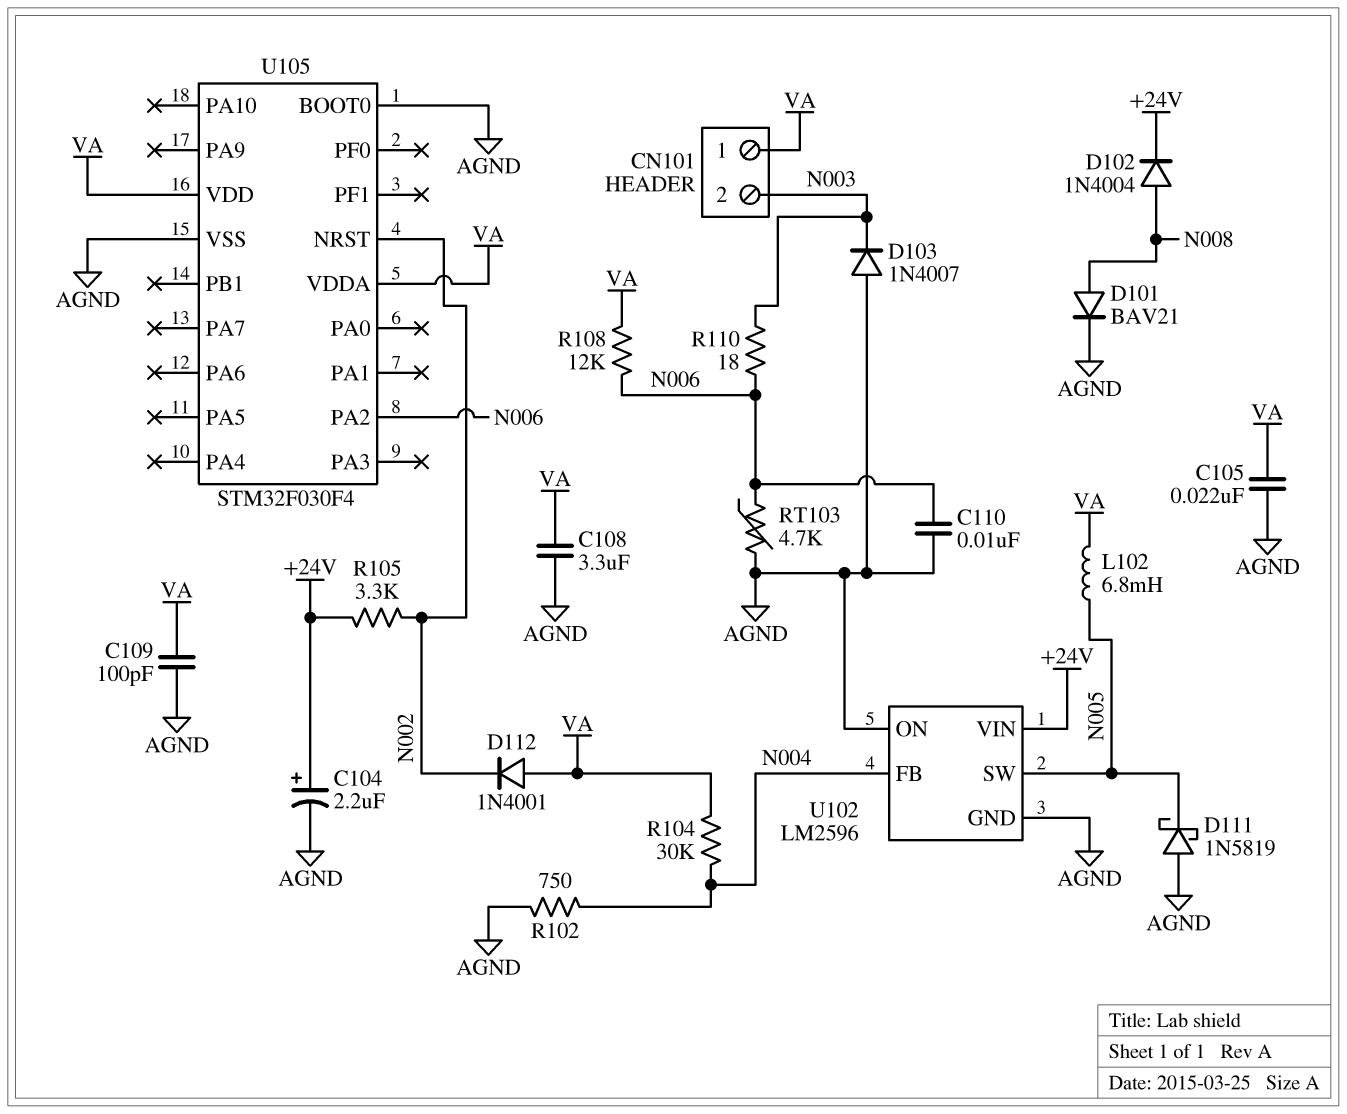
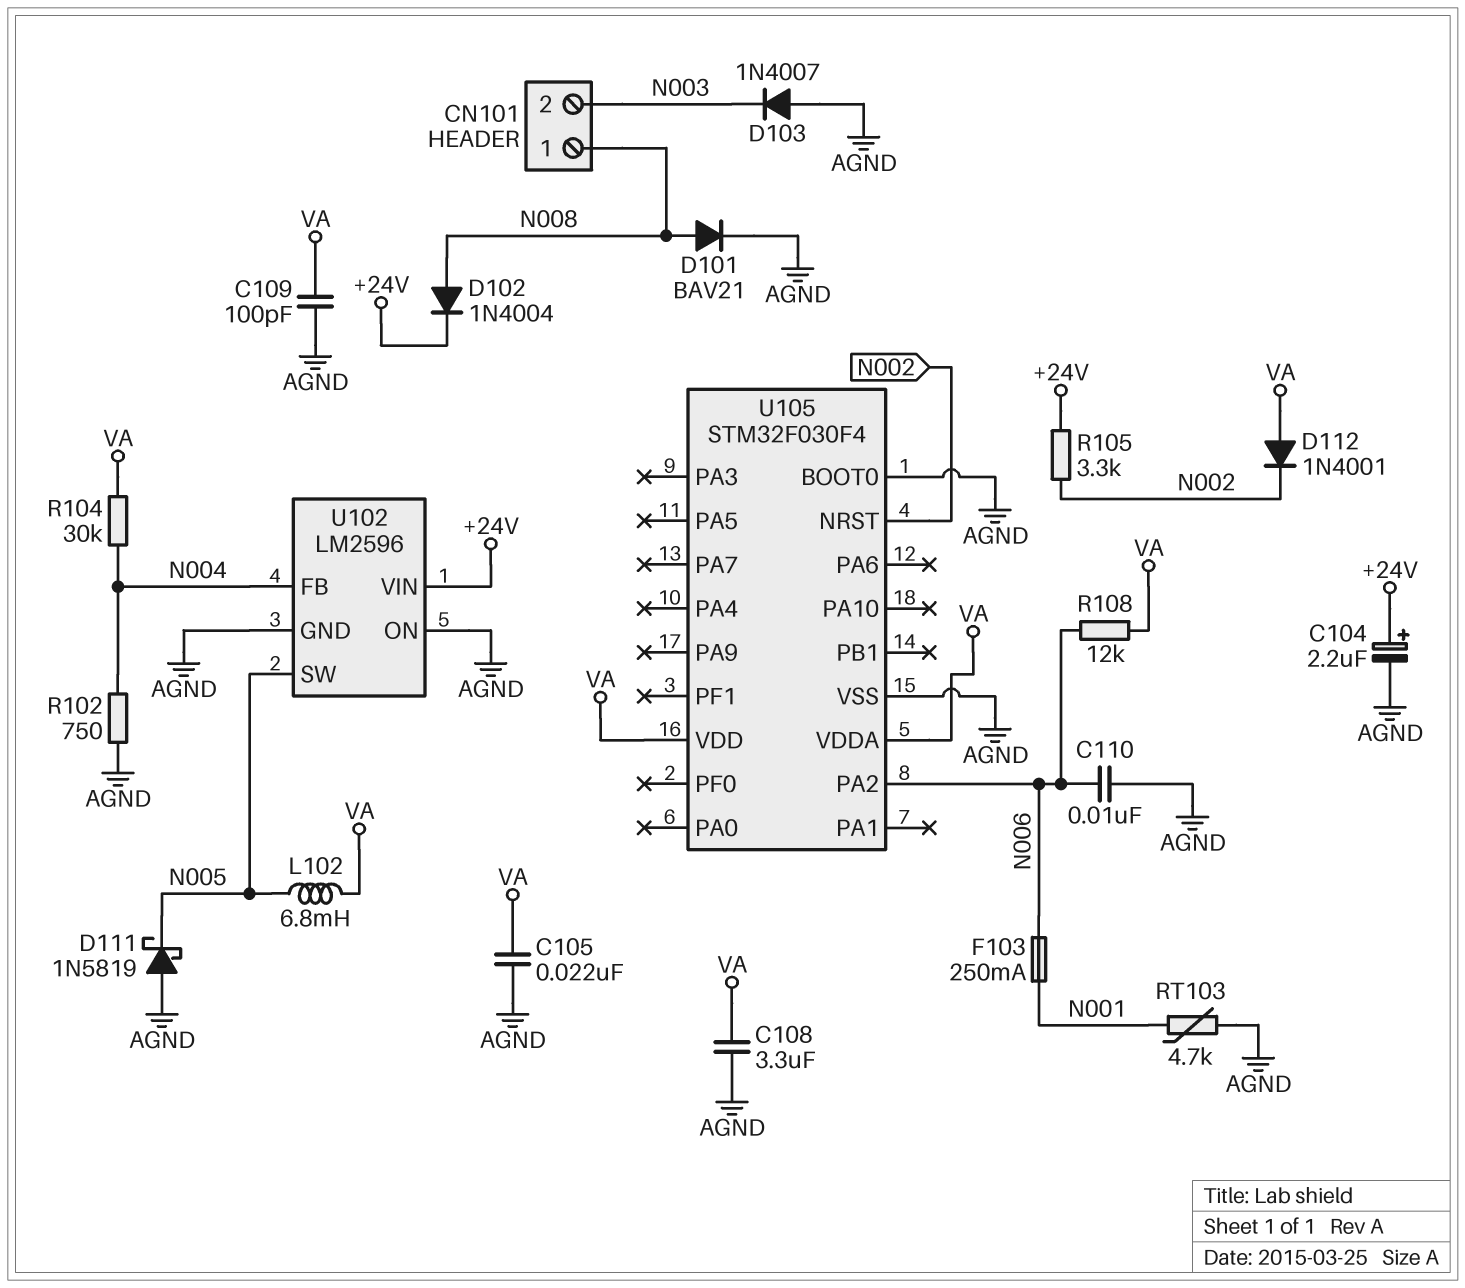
CN101 pin 1: VA -> N008
F103: none -> 250mA (N001, N006)
R110: 18 (N003, N006) -> none
RT103: 4.7k (AGND, N006) -> 4.7k (AGND, N001)

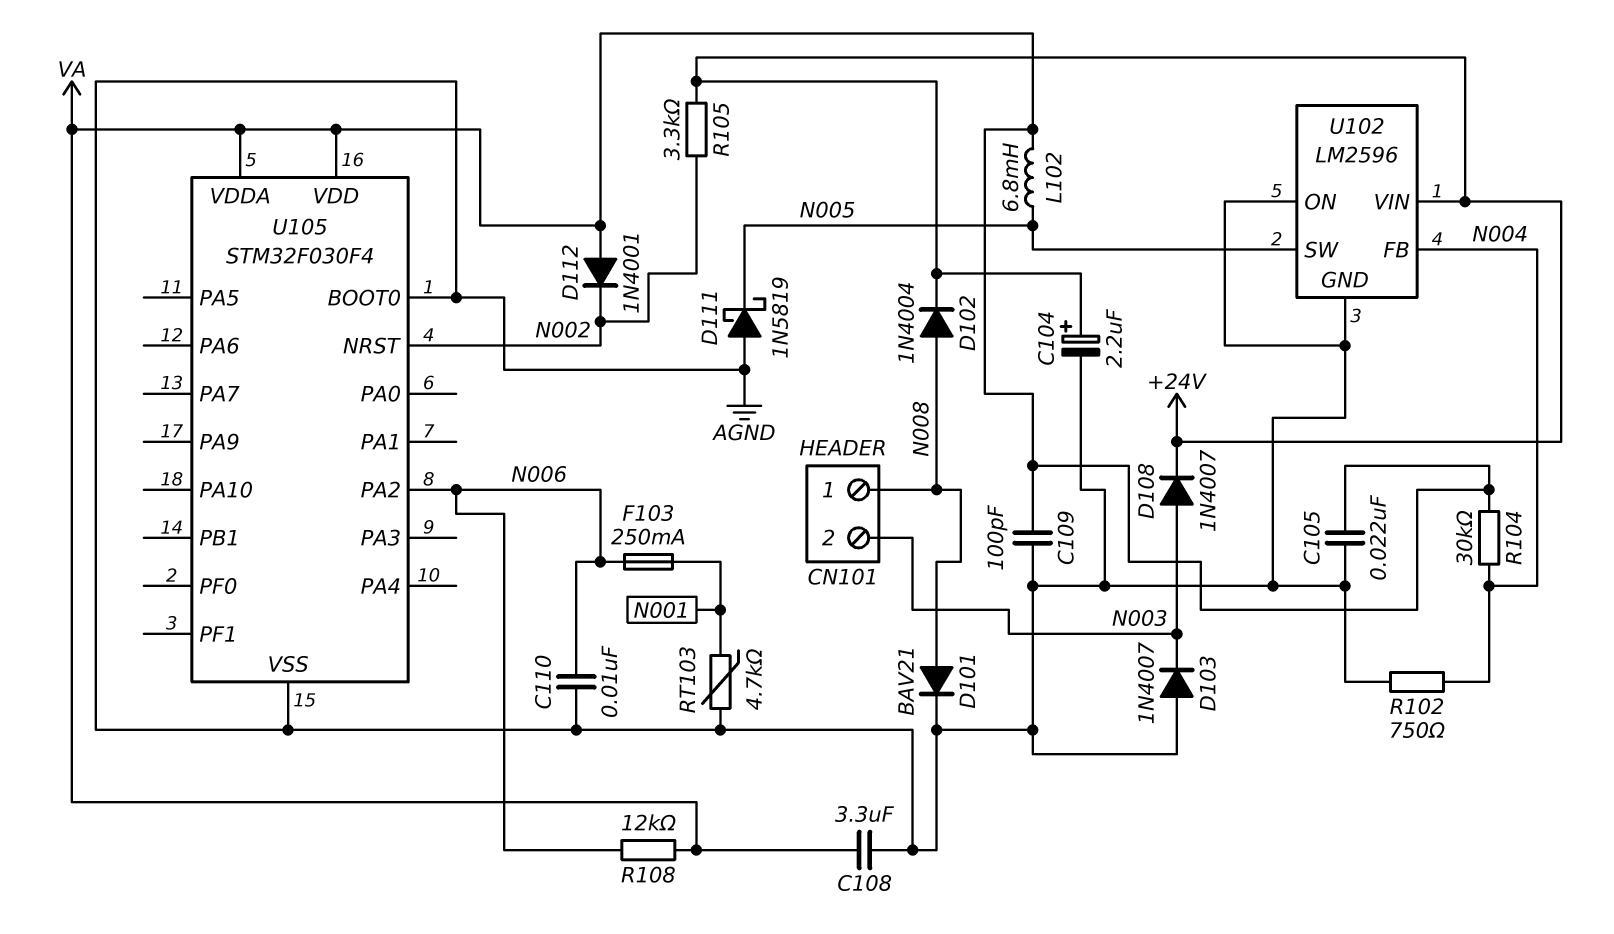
D108: none -> diode 1N4007 (A N003, K +24V)

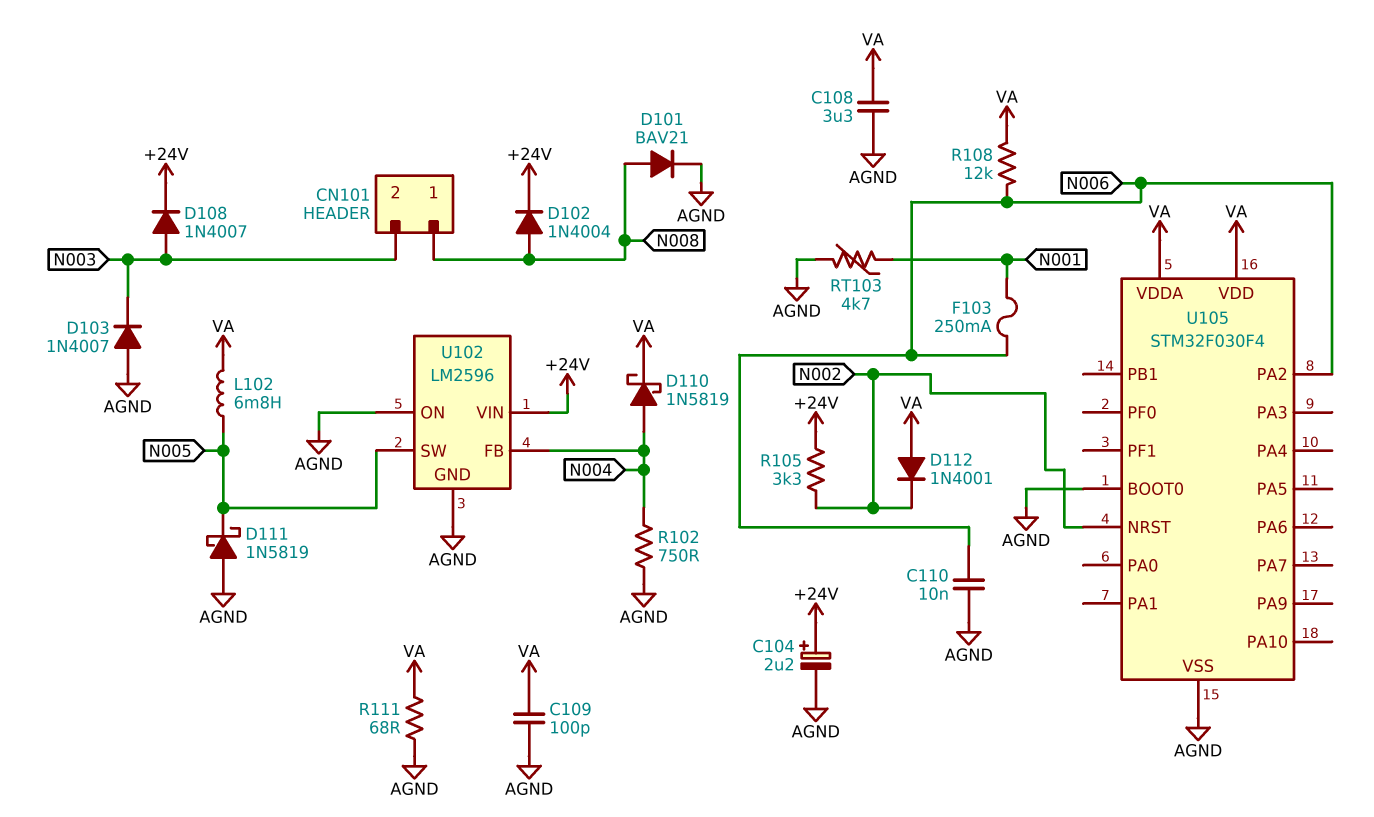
C105: 22nF (AGND, VA) -> none
D110: none -> schottky 1N5819 (A N004, K VA)
R104: 30k (N004, VA) -> none
R111: none -> 68 (AGND, VA)

